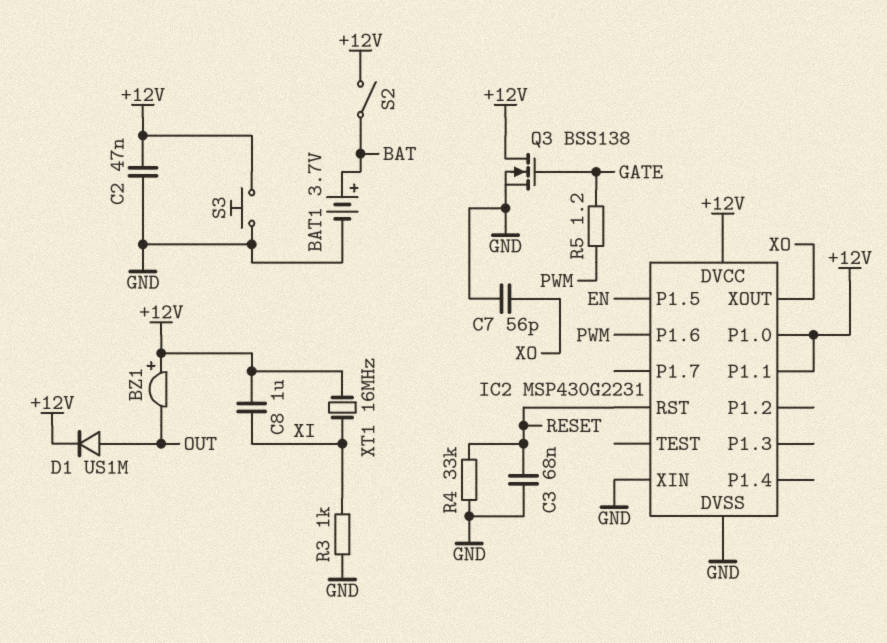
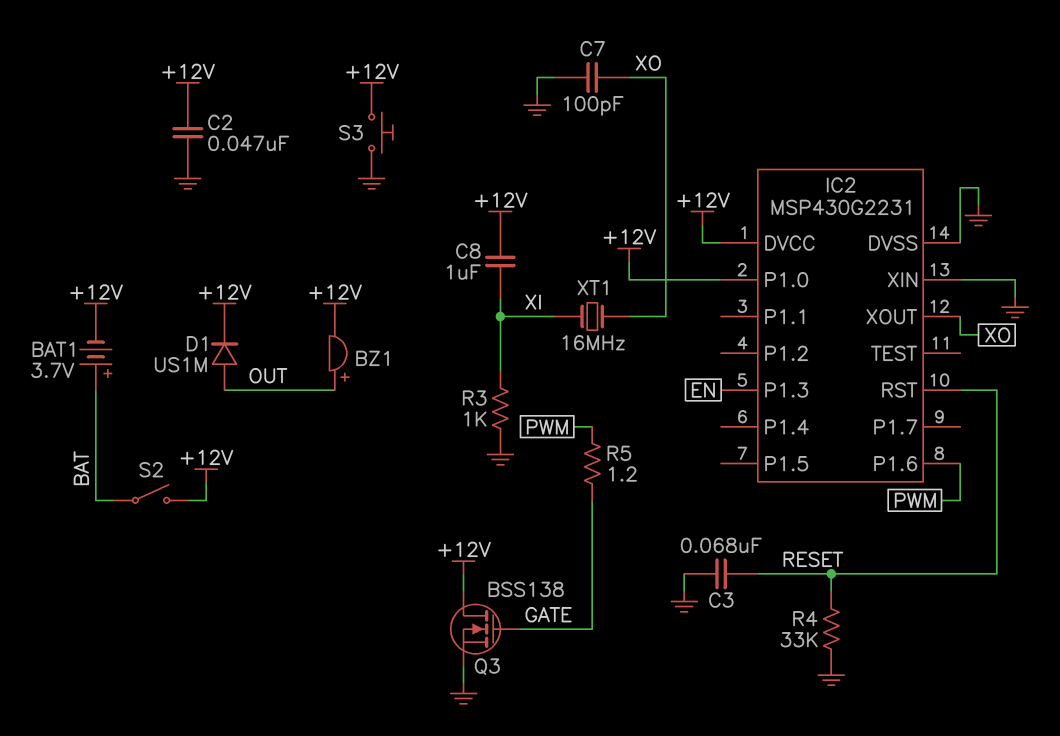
BAT1: 3.7V (plus BAT, minus GND) -> 3.7V (plus BAT, minus +12V)
BZ1: buzzer (plus +12V, minus OUT) -> buzzer (plus OUT, minus +12V)
C7: 56pF (GND, XO) -> 100pF (GND, XO)
IC2 pin P1.1: +12V -> none
IC2 pin P1.3: none -> EN
IC2 pin P1.5: EN -> none
XT1: 16MHz (+12V, XI) -> 16MHz (XI, XO)

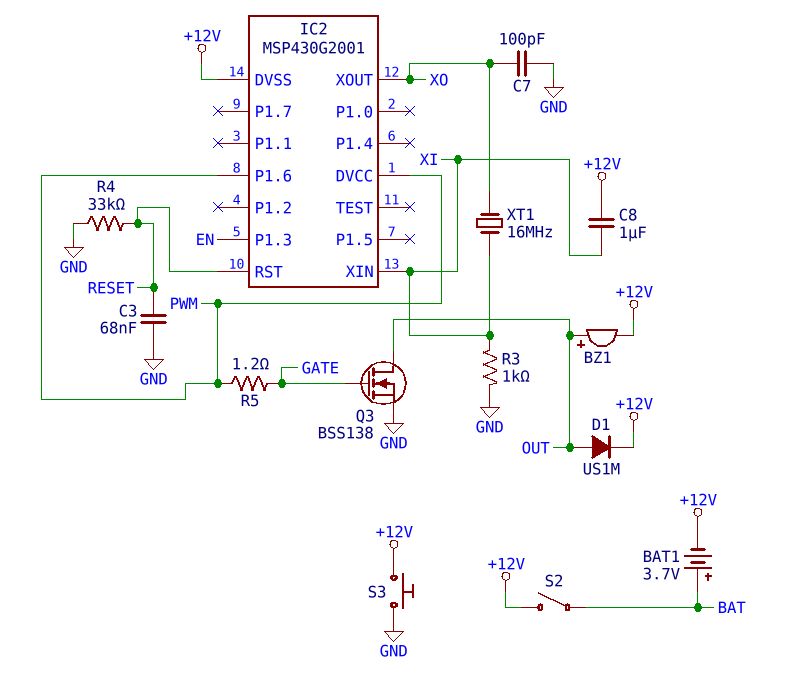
C2: 47nF (+12V, GND) -> none
IC2: MSP430G2231 -> MSP430G2001
IC2 pin DVCC: +12V -> PWM
IC2 pin DVSS: GND -> +12V
IC2 pin P1.0: +12V -> none
IC2 pin XIN: GND -> XI
Q3: NMOS BSS138 (G GATE, D +12V, S GND) -> NMOS BSS138 (G GATE, D OUT, S GND)

